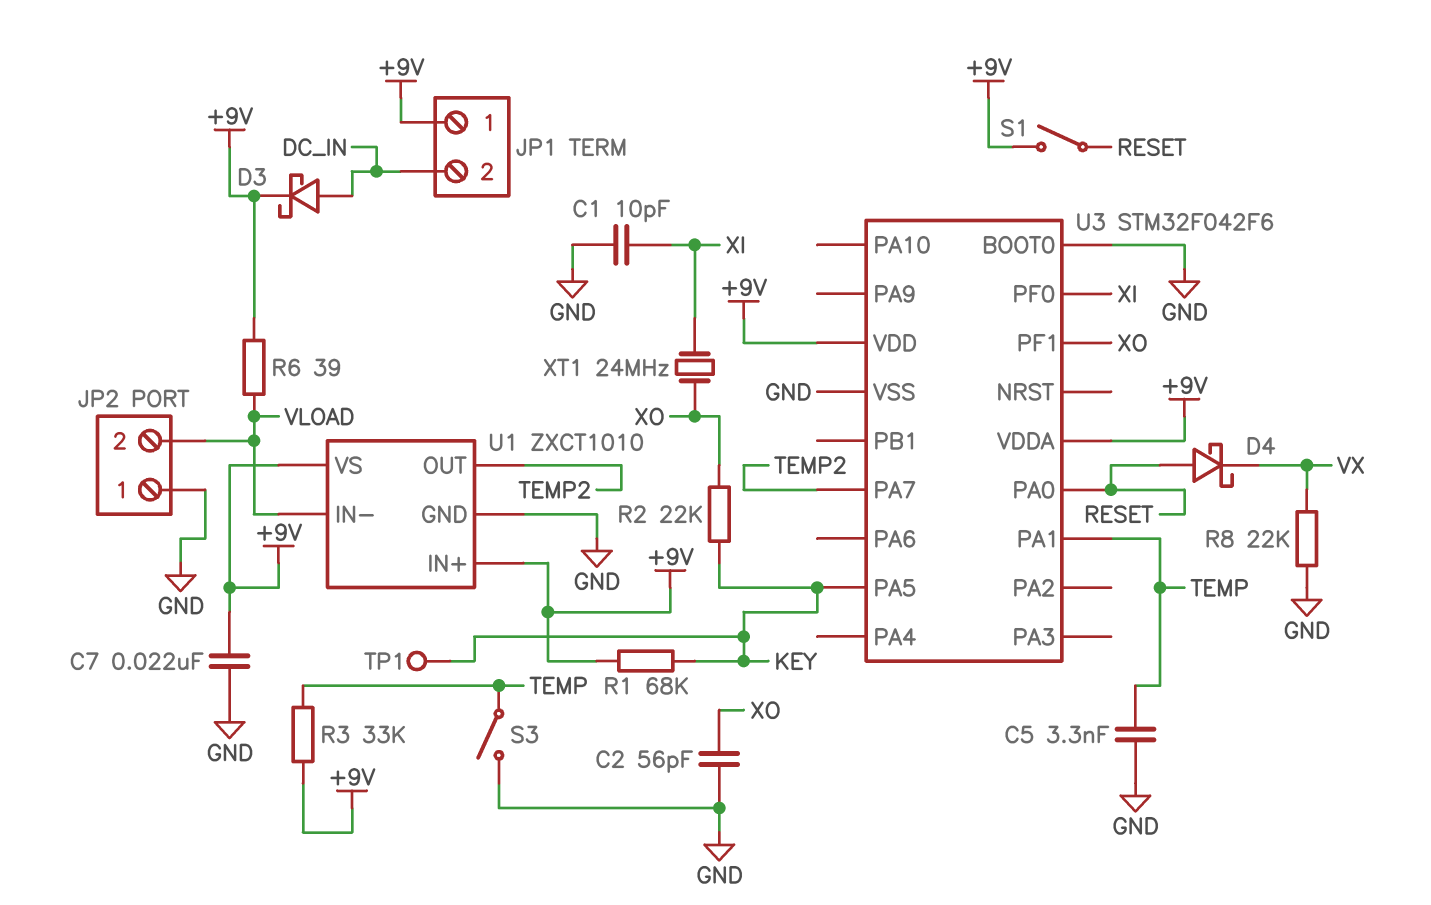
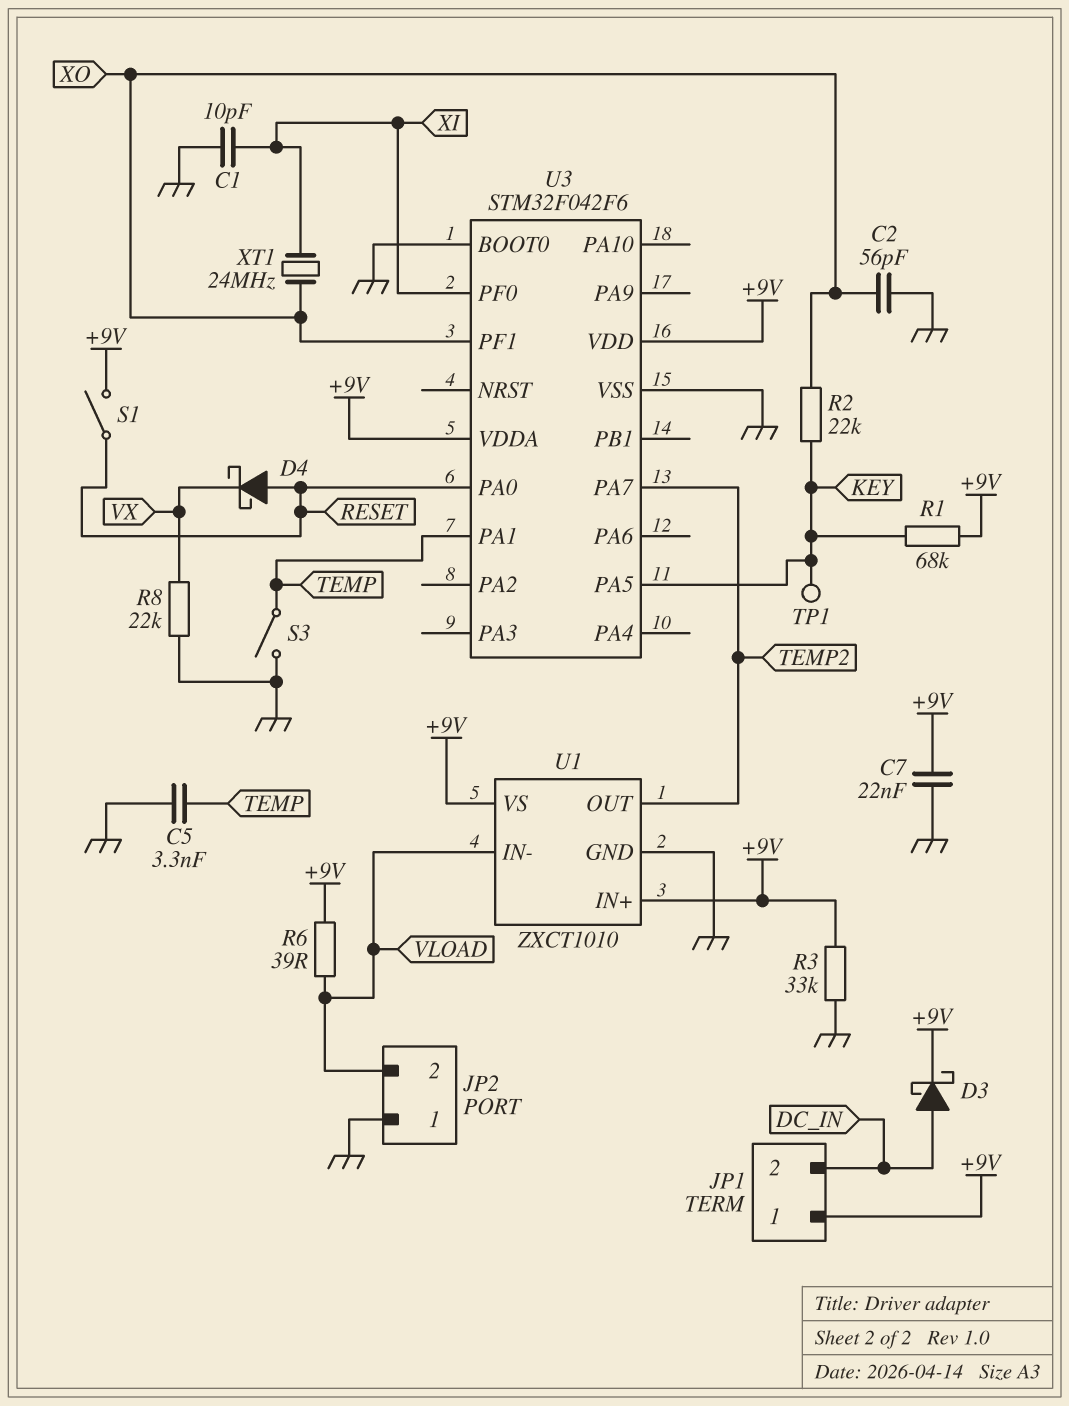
R3: 33k (+9V, TEMP) -> 33k (+9V, GND)

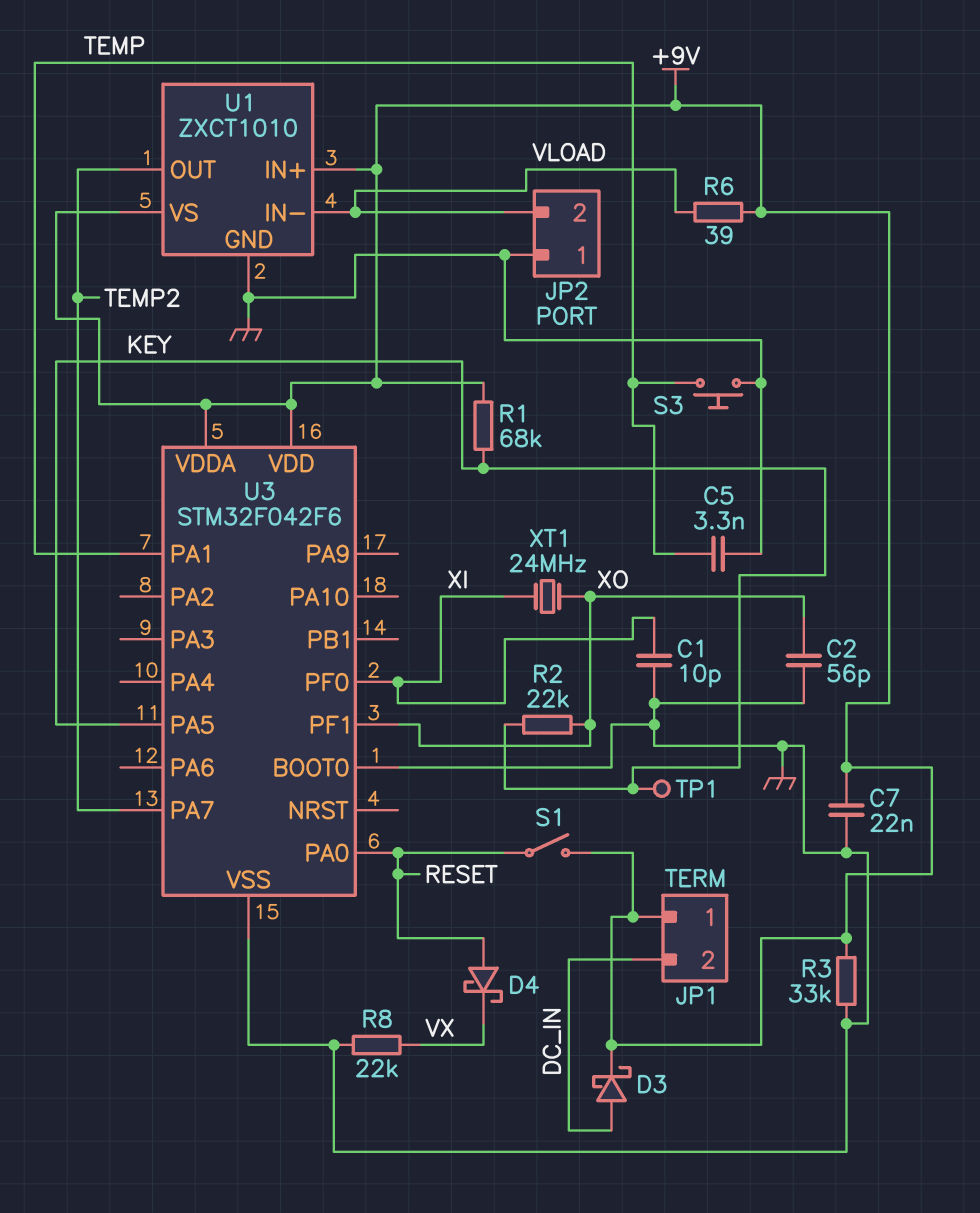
S3: switch (GND, TEMP) -> button (GND, TEMP)

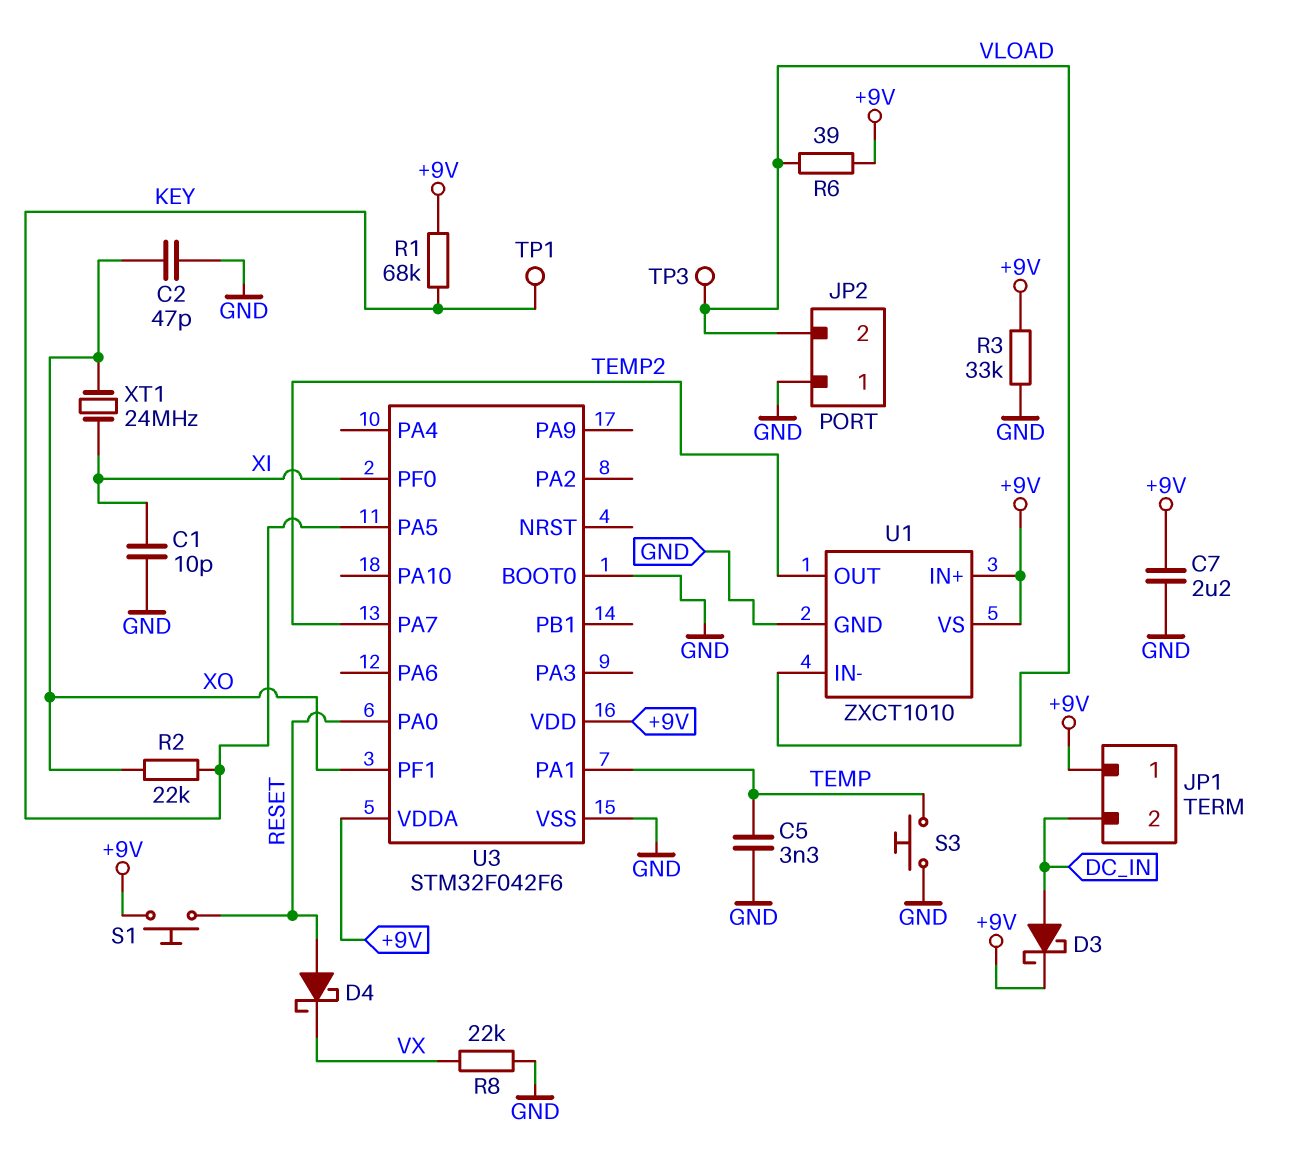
C2: 56pF (GND, XO) -> 47pF (GND, XO)
C7: 22nF (+9V, GND) -> 2.2uF (+9V, GND)
S1: switch (+9V, RESET) -> button (+9V, RESET)
TP3: none -> test point (VLOAD)

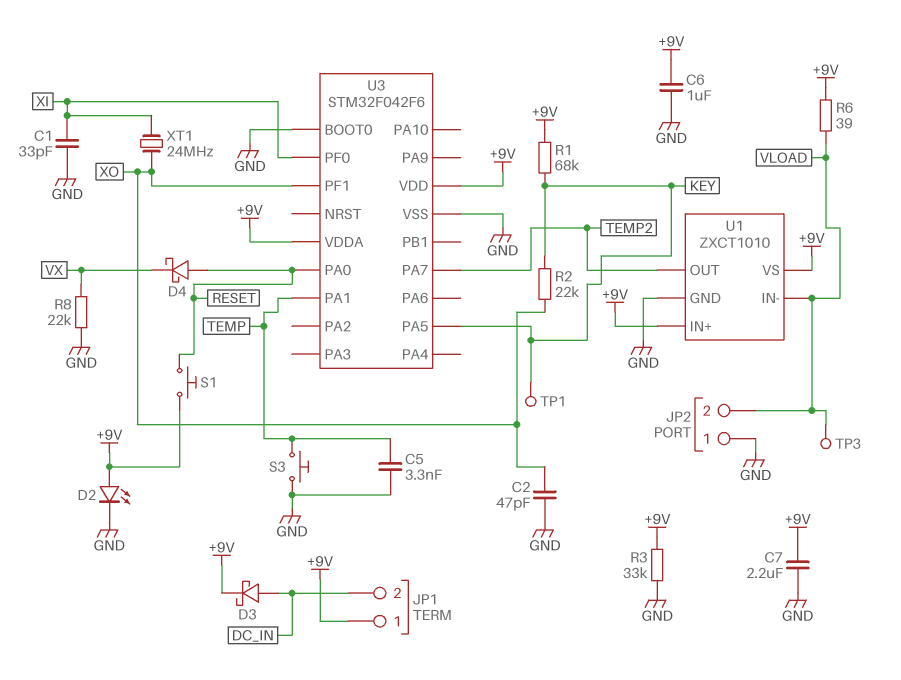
C1: 10pF (GND, XI) -> 33pF (GND, XI)
C6: none -> 1uF (+9V, GND)
D2: none -> LED (A +9V, K GND)

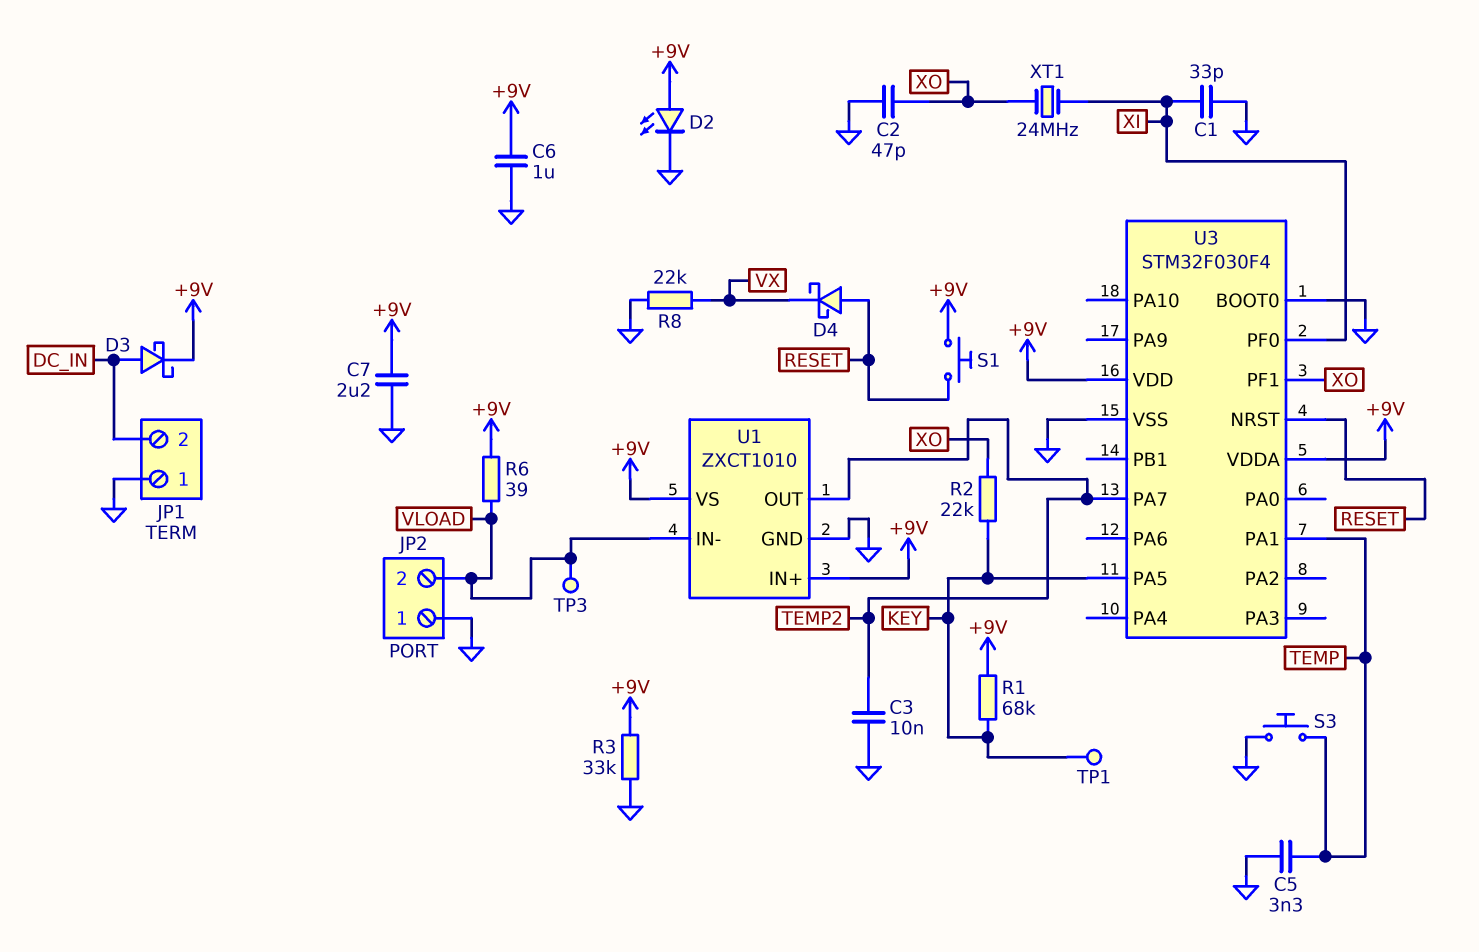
C3: none -> 10nF (GND, TEMP2)
JP1 pin 1: +9V -> GND
U3: STM32F042F6 -> STM32F030F4
U3 pin NRST: none -> RESET
U3 pin PA0: RESET -> none

